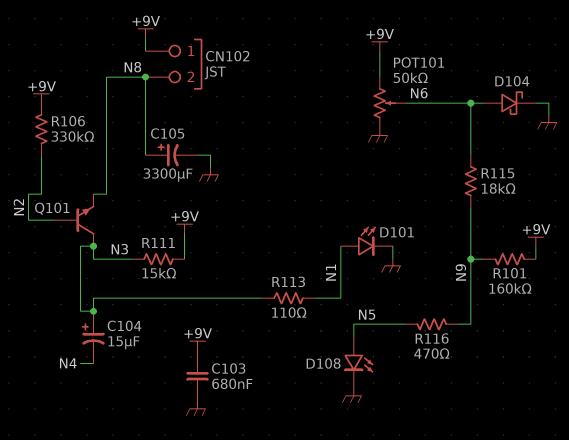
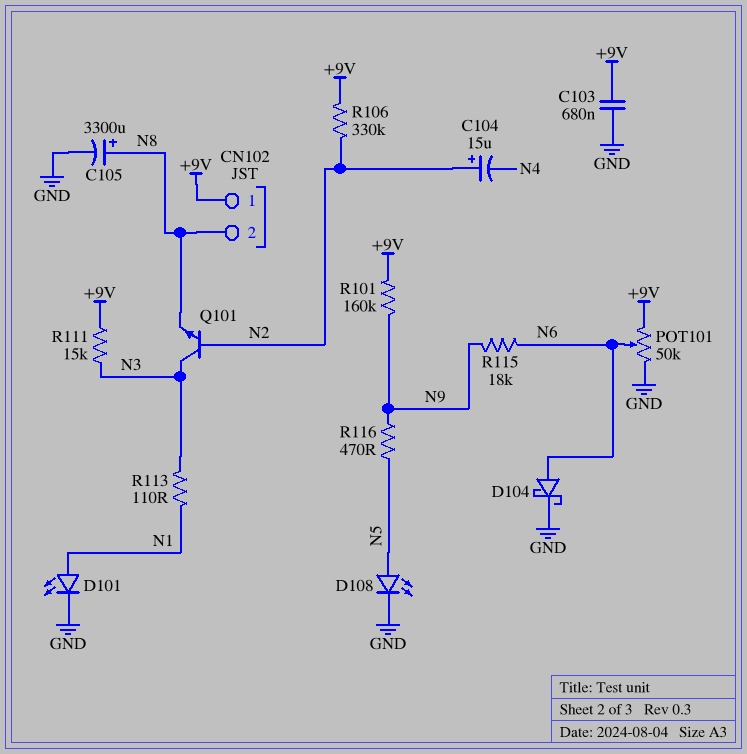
C104: 15uF (plus N3, minus N4) -> 15uF (plus N2, minus N4)

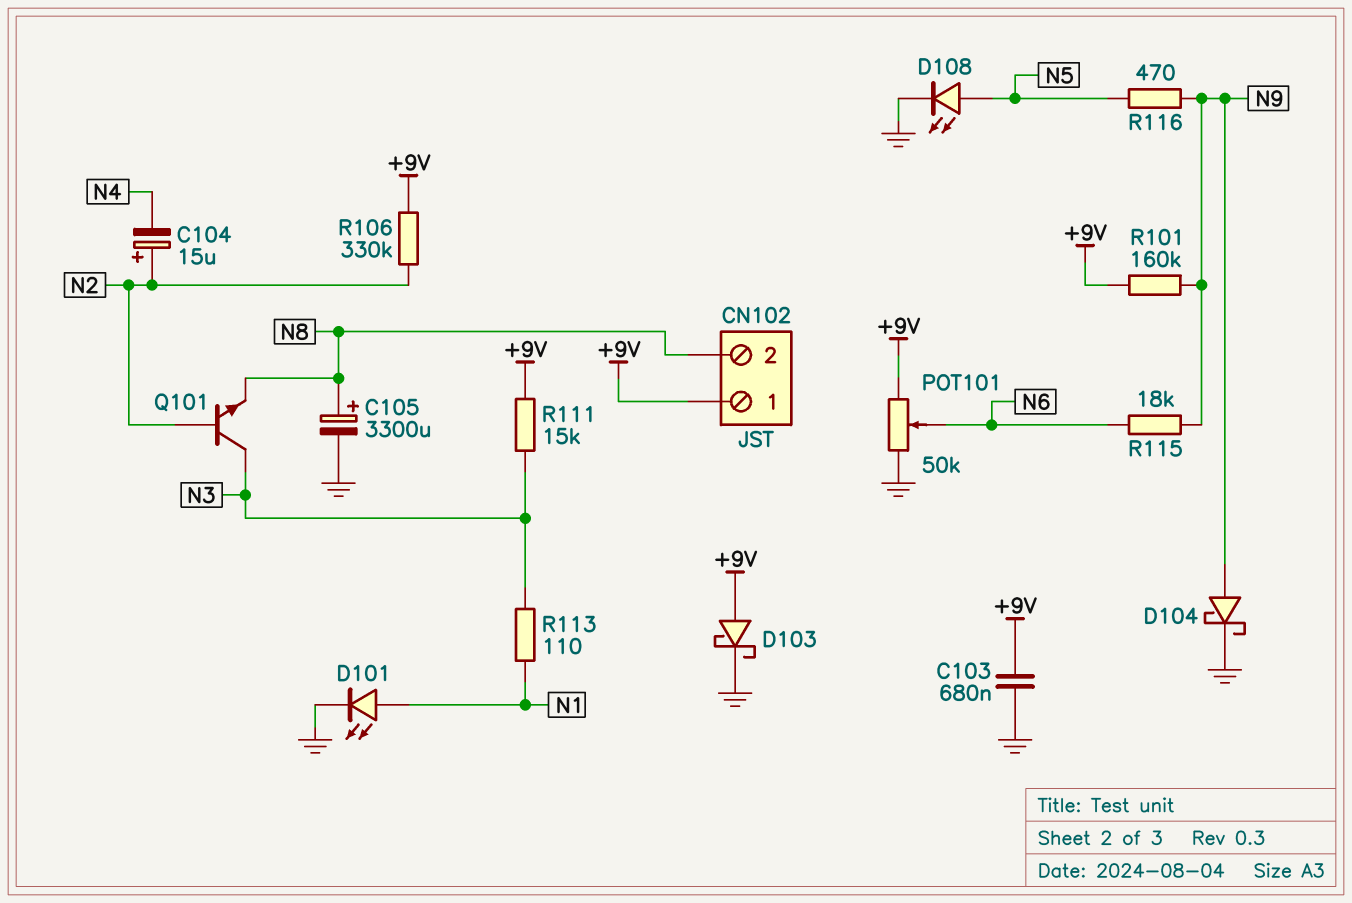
D103: none -> schottky (A +9V, K GND)
D104: schottky (A N6, K GND) -> schottky (A N9, K GND)

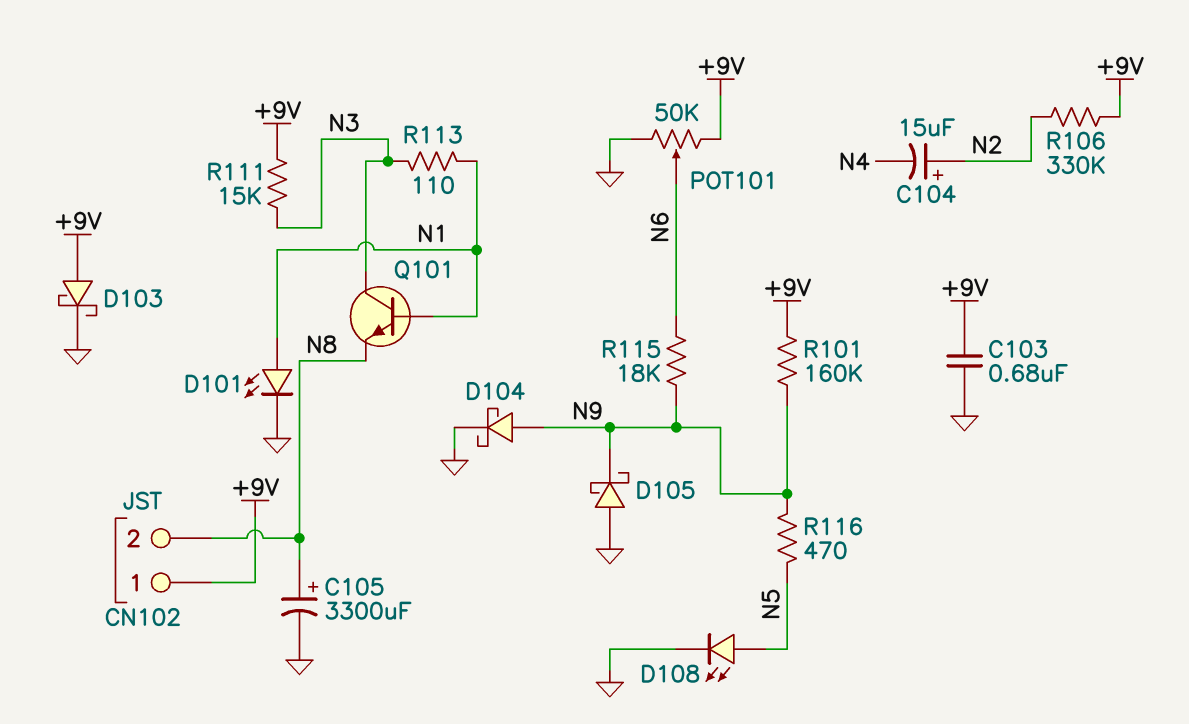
D105: none -> schottky (A GND, K N9)
Q101: NPN (B N2, C N3, E N8) -> NPN (B N1, C N3, E N8)

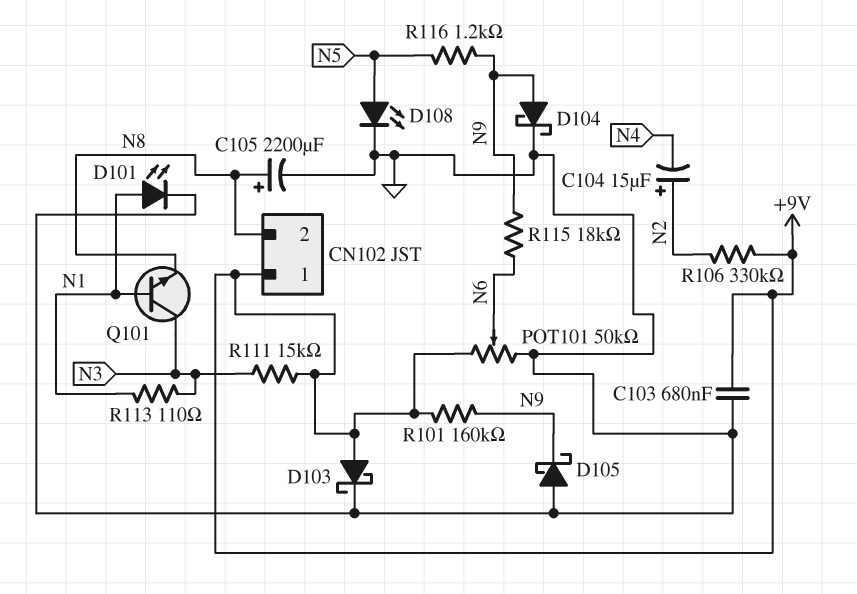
C105: 3300uF (plus N8, minus GND) -> 2200uF (plus N8, minus GND)
R116: 470 (N5, N9) -> 1.2k (N5, N9)

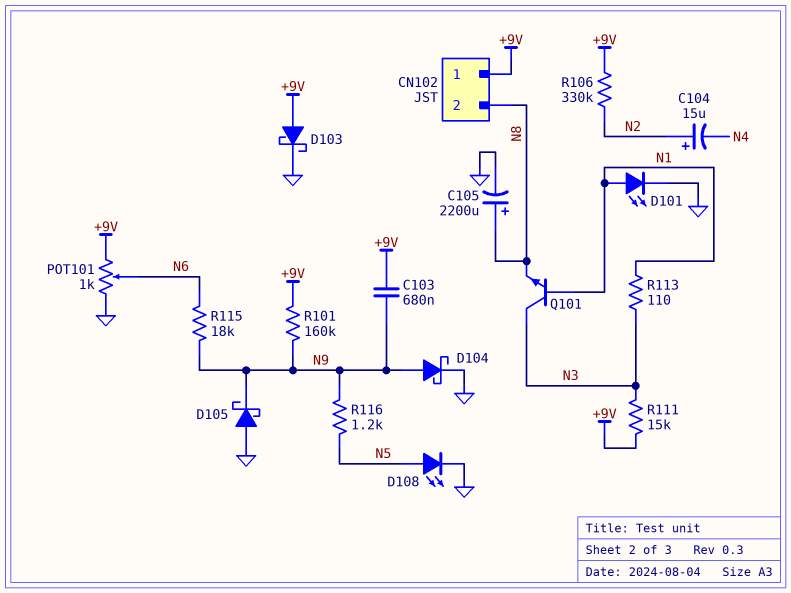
C103: 680nF (+9V, GND) -> 680nF (+9V, N9)
POT101: 50k (+9V, GND, wiper N6) -> 1k (+9V, GND, wiper N6)

